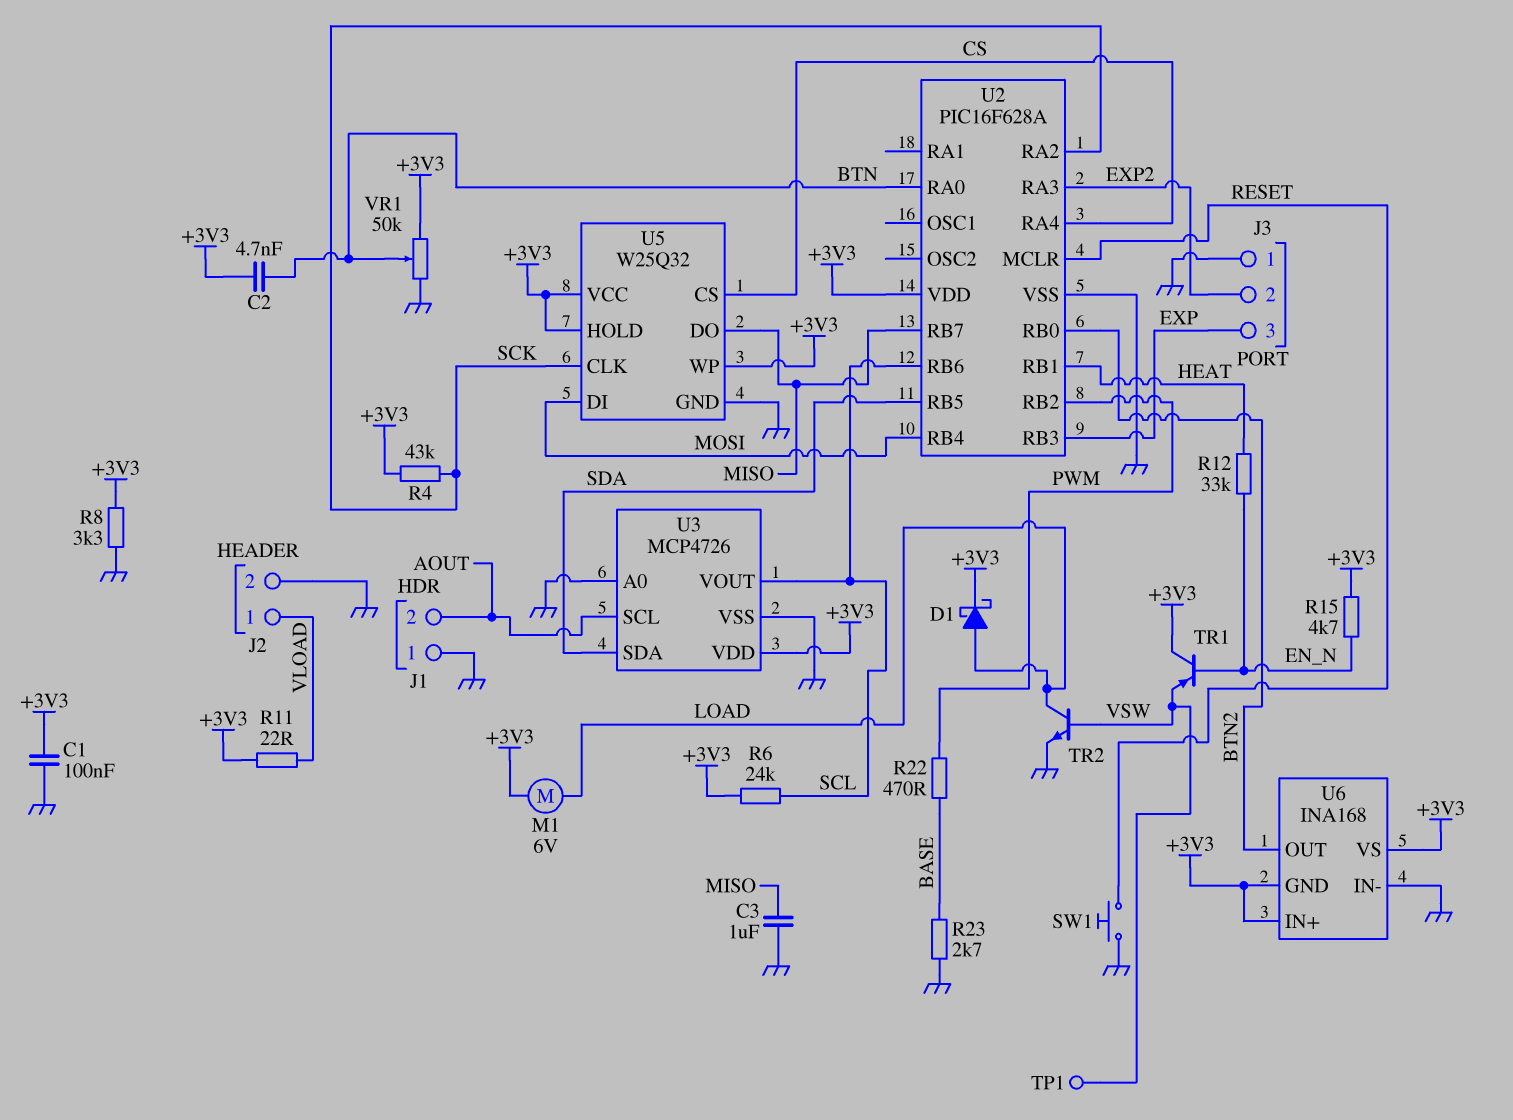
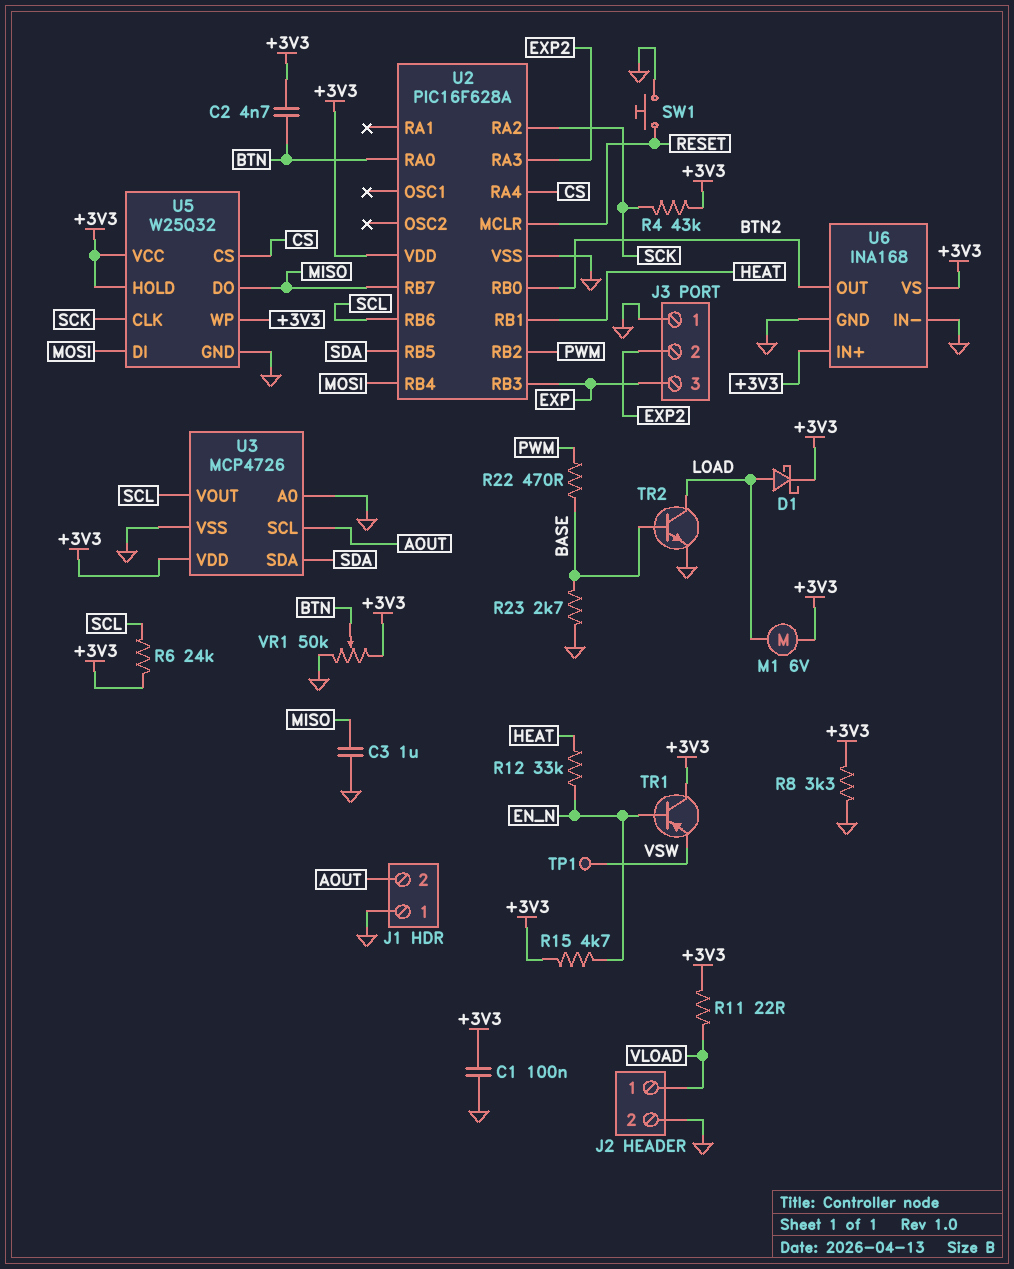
TR2: NPN (B VSW, C LOAD, E GND) -> NPN (B BASE, C LOAD, E GND)
U6 pin GND: +3V3 -> GND

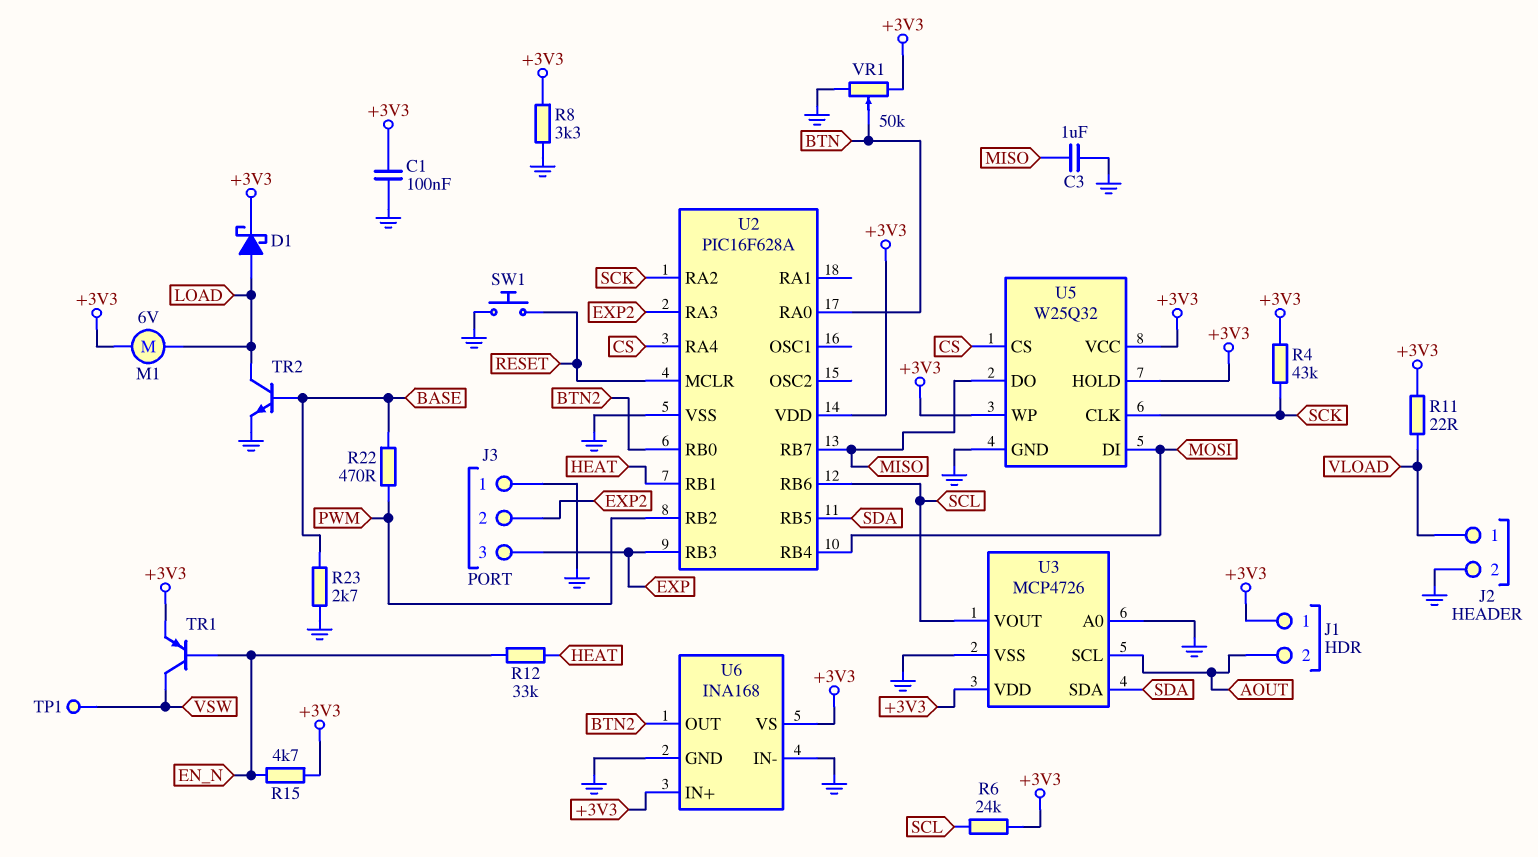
C2: 4.7nF (+3V3, BTN) -> none
J1 pin 1: GND -> +3V3
TR1: PNP (B EN_N, C +3V3, E VSW) -> PNP (B EN_N, C VSW, E +3V3)

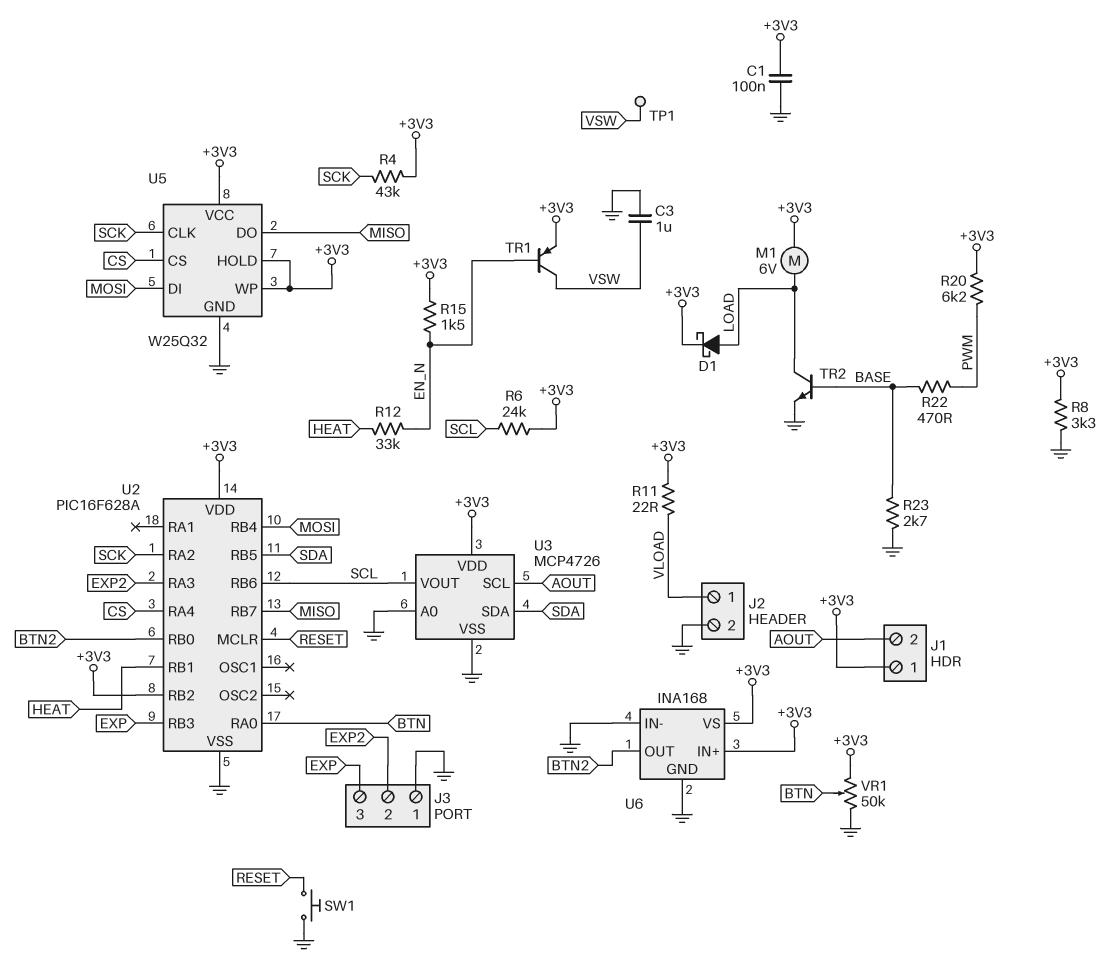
C3: 1uF (GND, MISO) -> 1uF (GND, VSW)
R15: 4.7k (+3V3, EN_N) -> 1.5k (+3V3, EN_N)
R20: none -> 6.2k (+3V3, PWM)
U2 pin RB2: PWM -> +3V3

